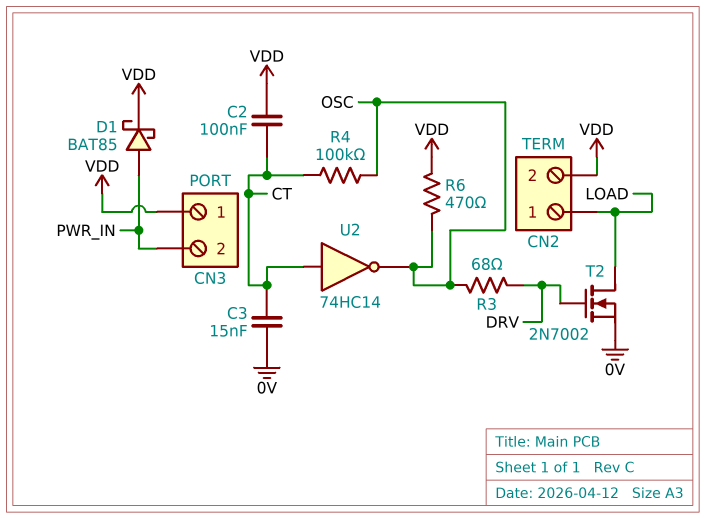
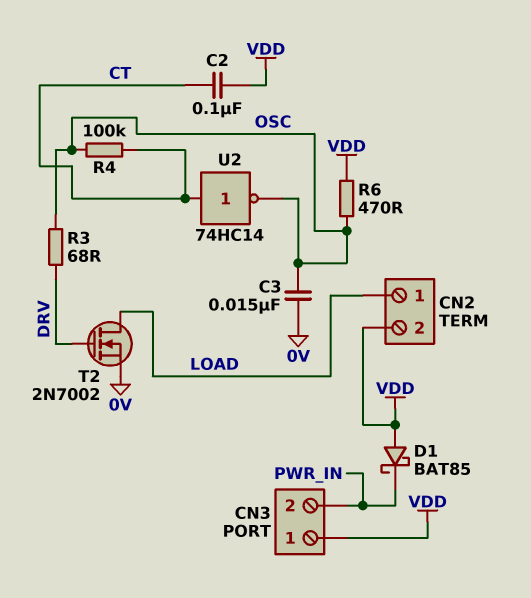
C3: 15nF (0V, CT) -> 15nF (0V, OSC)
D1: schottky BAT85 (A PWR_IN, K VDD) -> schottky BAT85 (A VDD, K PWR_IN)

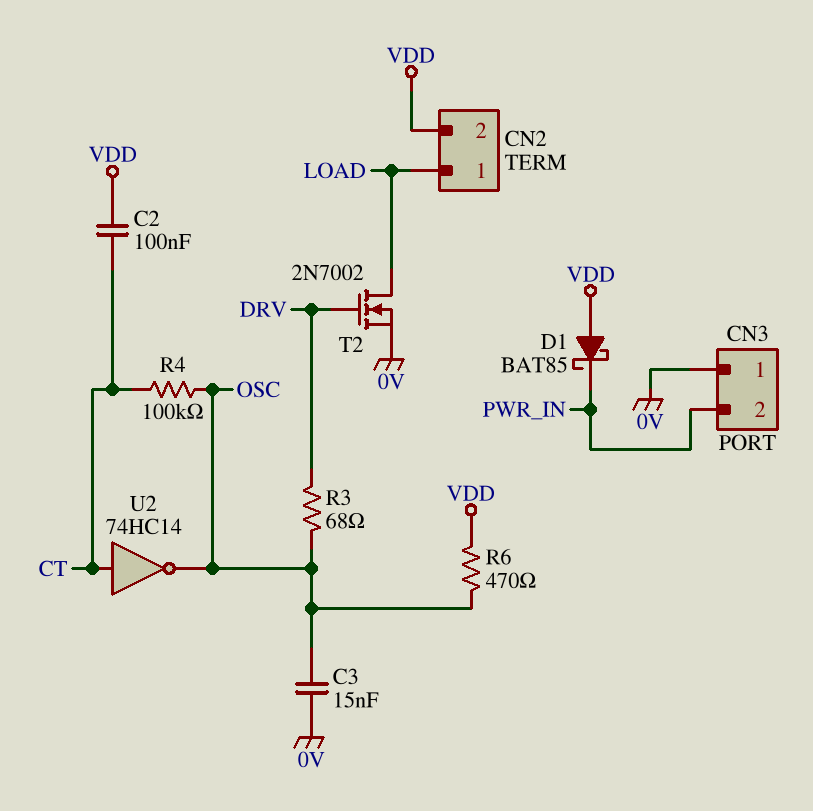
CN3 pin 1: VDD -> 0V

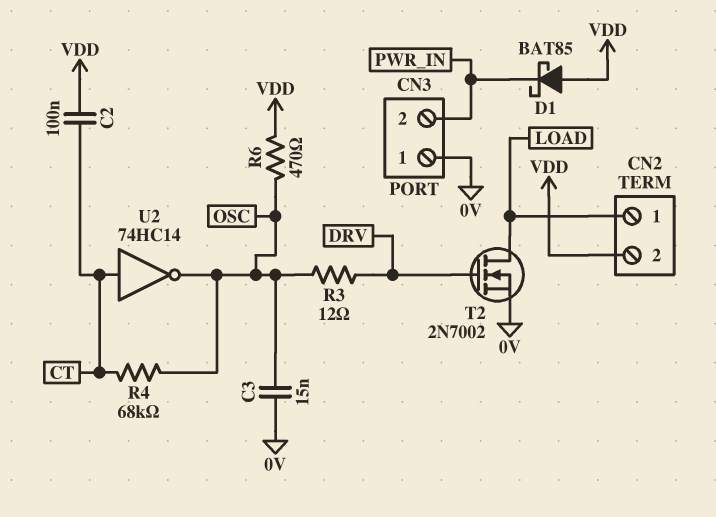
R3: 68 (DRV, OSC) -> 12 (DRV, OSC)
R4: 100k (CT, OSC) -> 68k (CT, OSC)

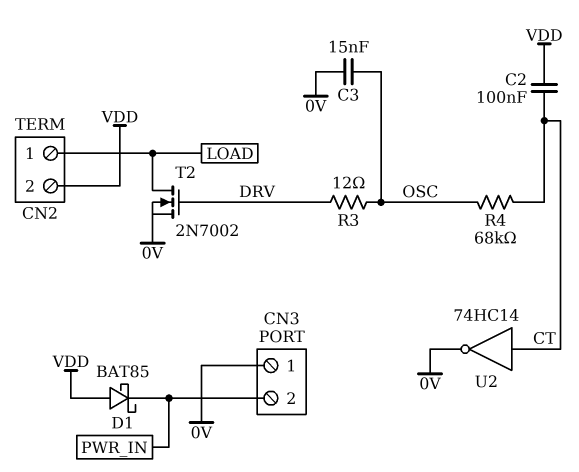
R6: 470 (OSC, VDD) -> none
U2: NOT 74HC14 (in CT, out OSC) -> NOT 74HC14 (in CT, out 0V)

